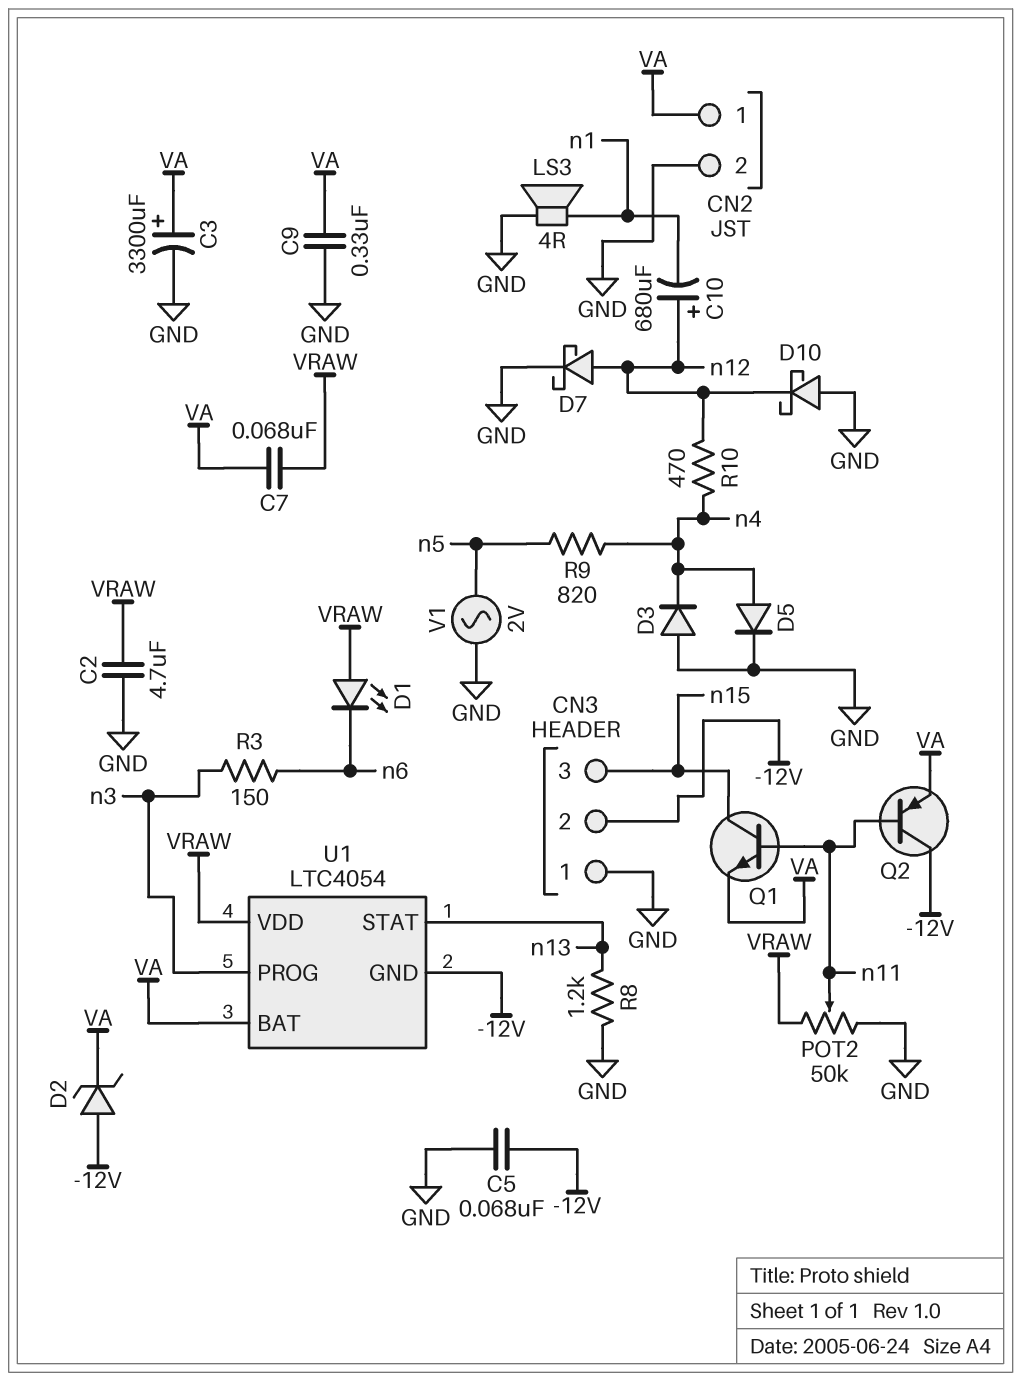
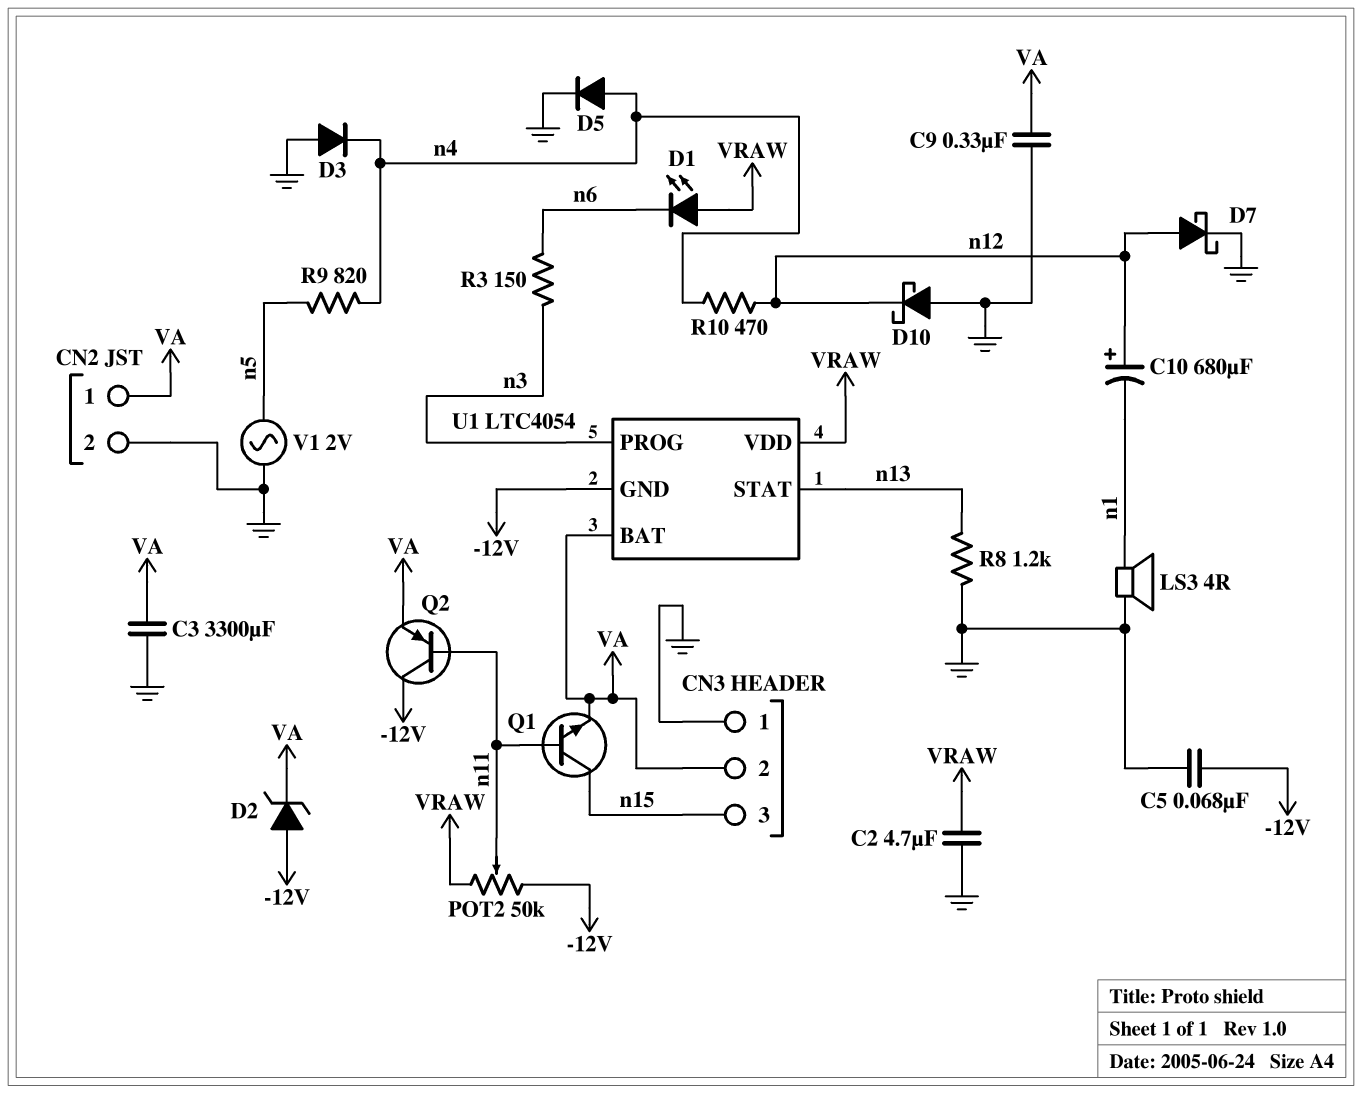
C3: 3300uF (plus VA, minus GND) -> 3300uF (GND, VA)
C7: 68nF (VA, VRAW) -> none
CN3 pin 2: -12V -> VA
POT2: 50k (GND, VRAW, wiper n11) -> 50k (-12V, VRAW, wiper n11)

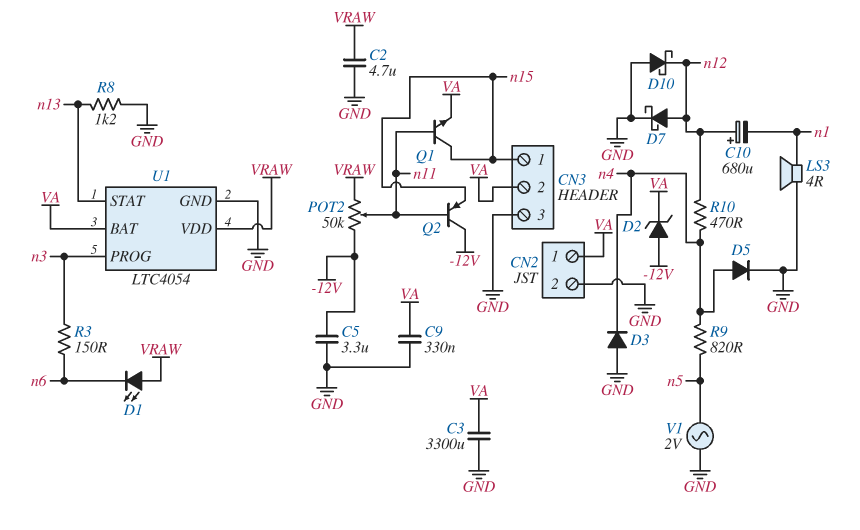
C5: 68nF (-12V, GND) -> 3.3uF (-12V, GND)
CN3 pin 1: GND -> n15
CN3 pin 3: n15 -> GND
Q2: PNP (B n11, C -12V, E VA) -> PNP (B n11, C -12V, E n15)
U1 pin GND: -12V -> GND

